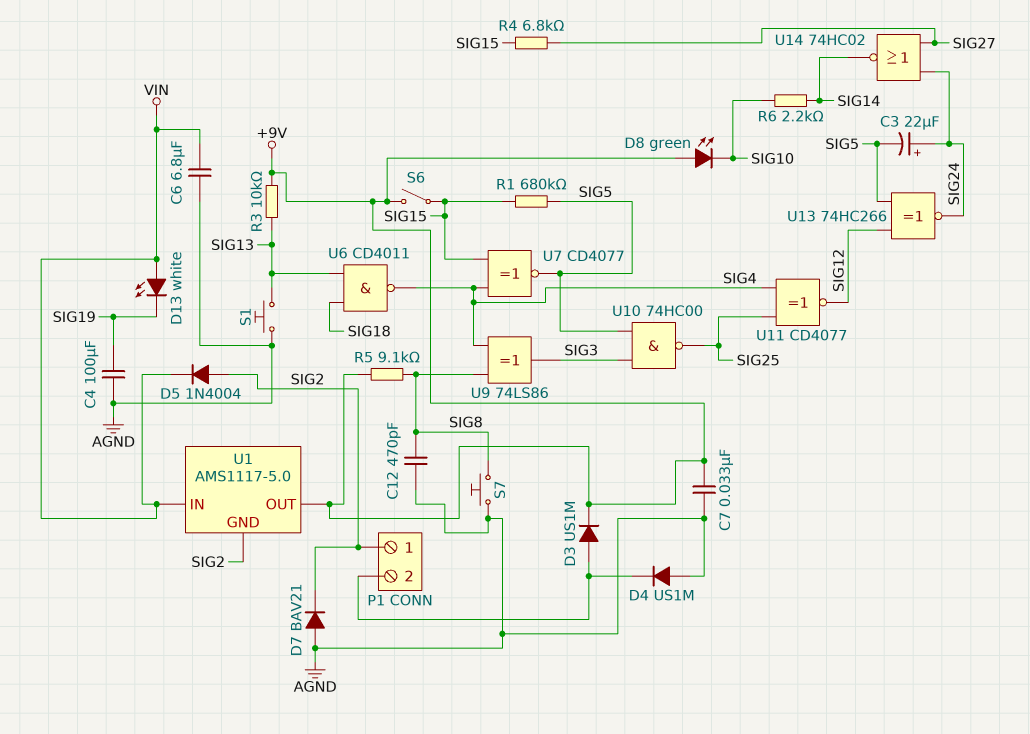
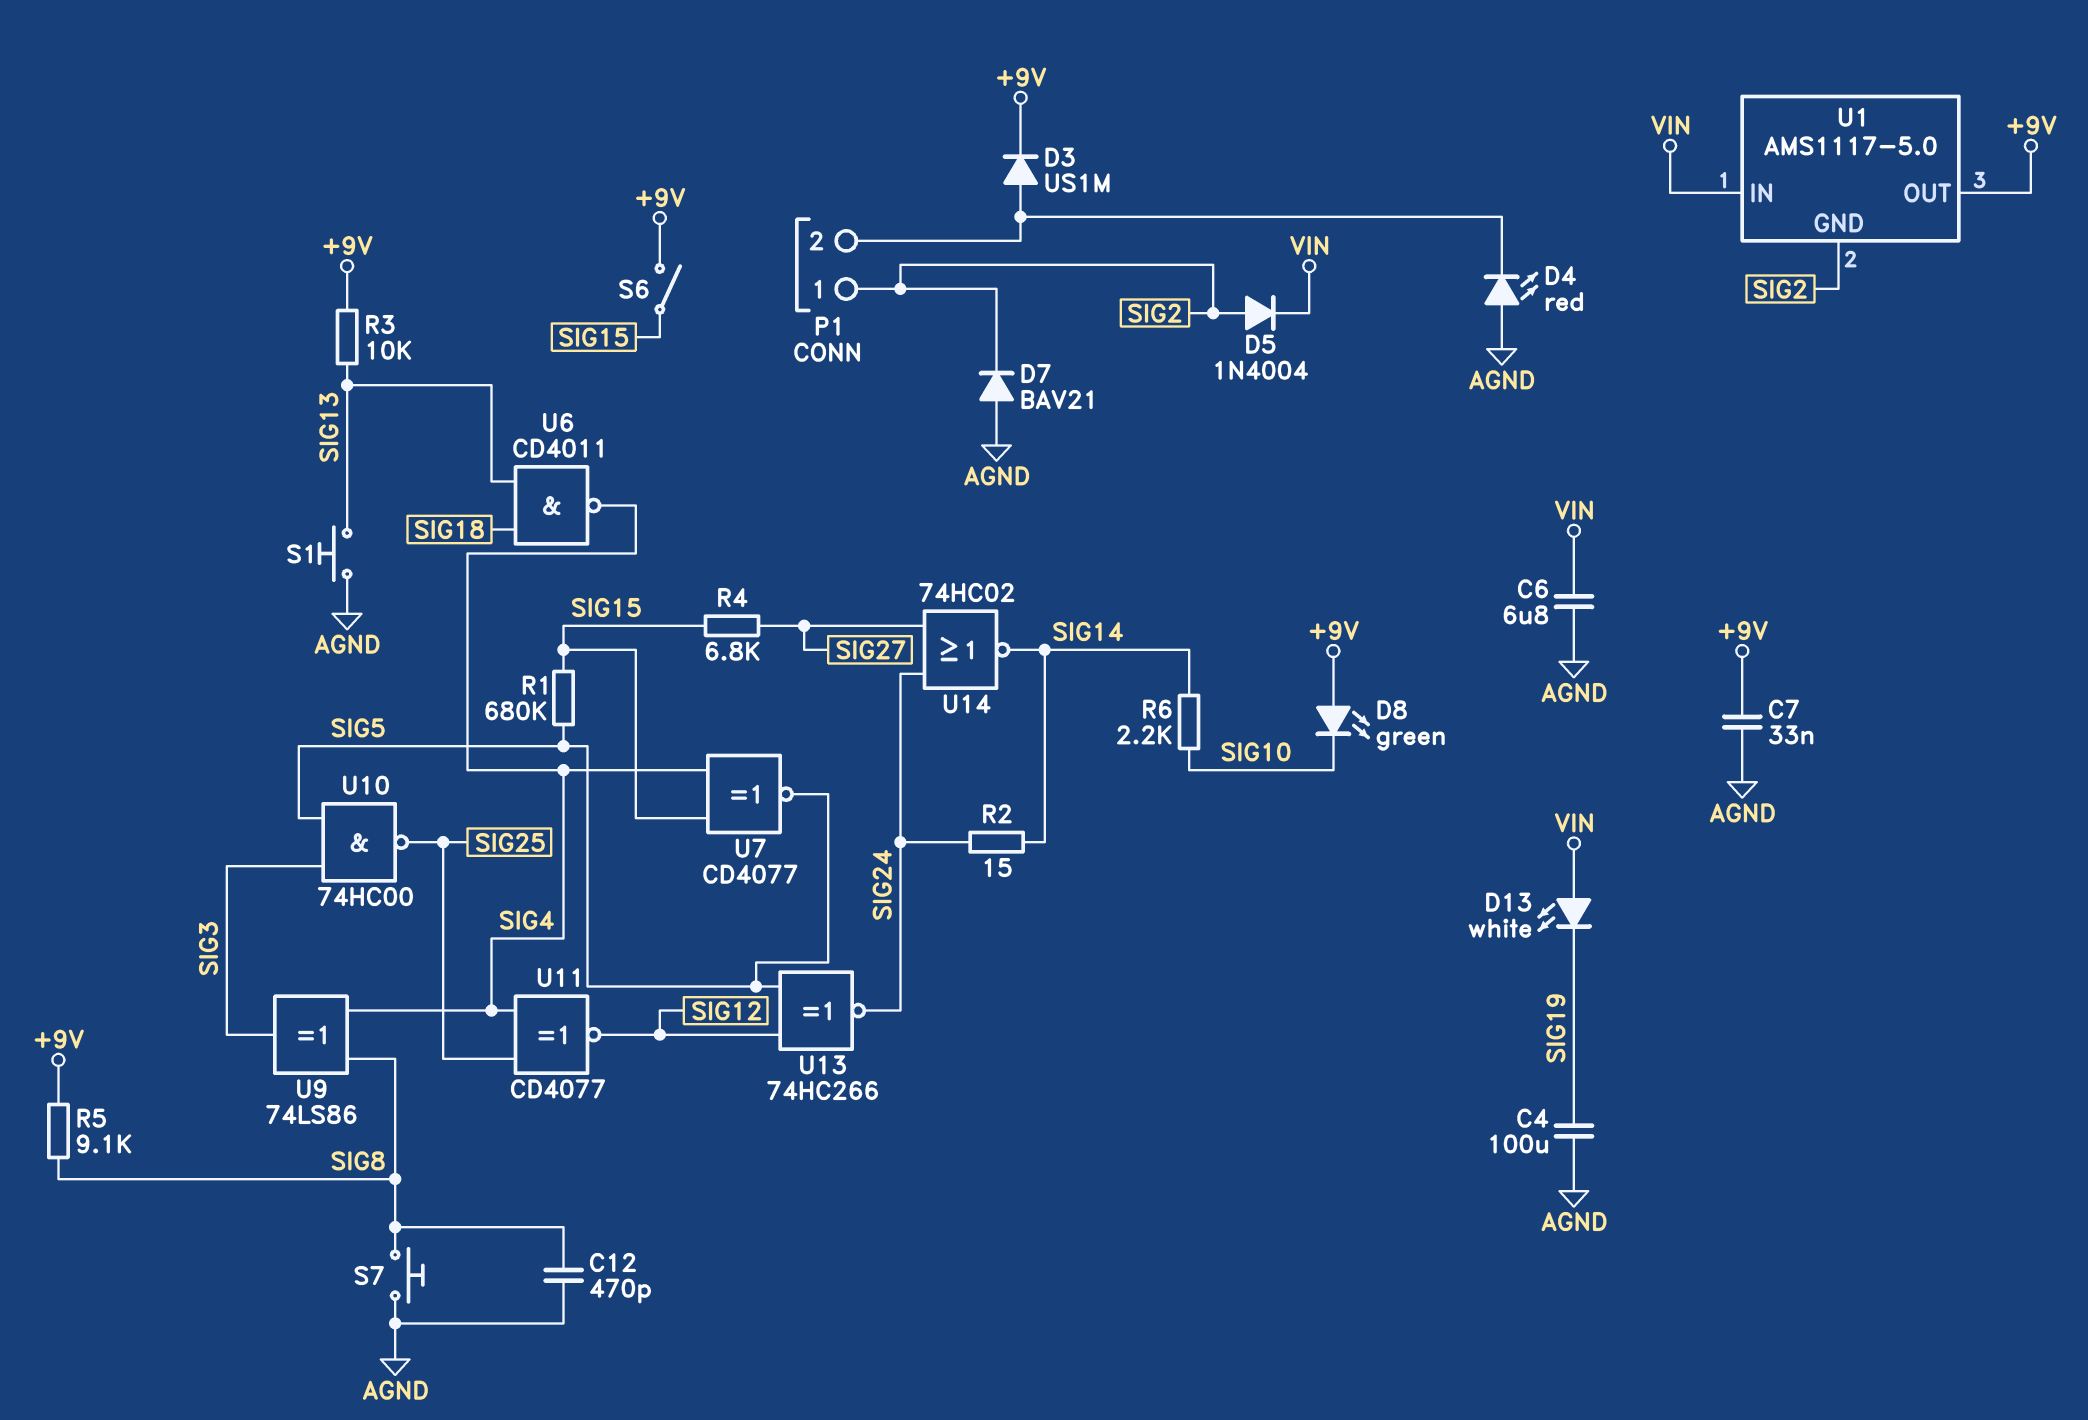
C3: 22uF (plus SIG24, minus SIG5) -> none
D4: diode US1M (A AGND, K P1/2) -> LED red (A AGND, K P1/2)
R2: none -> 15 (SIG14, SIG24)

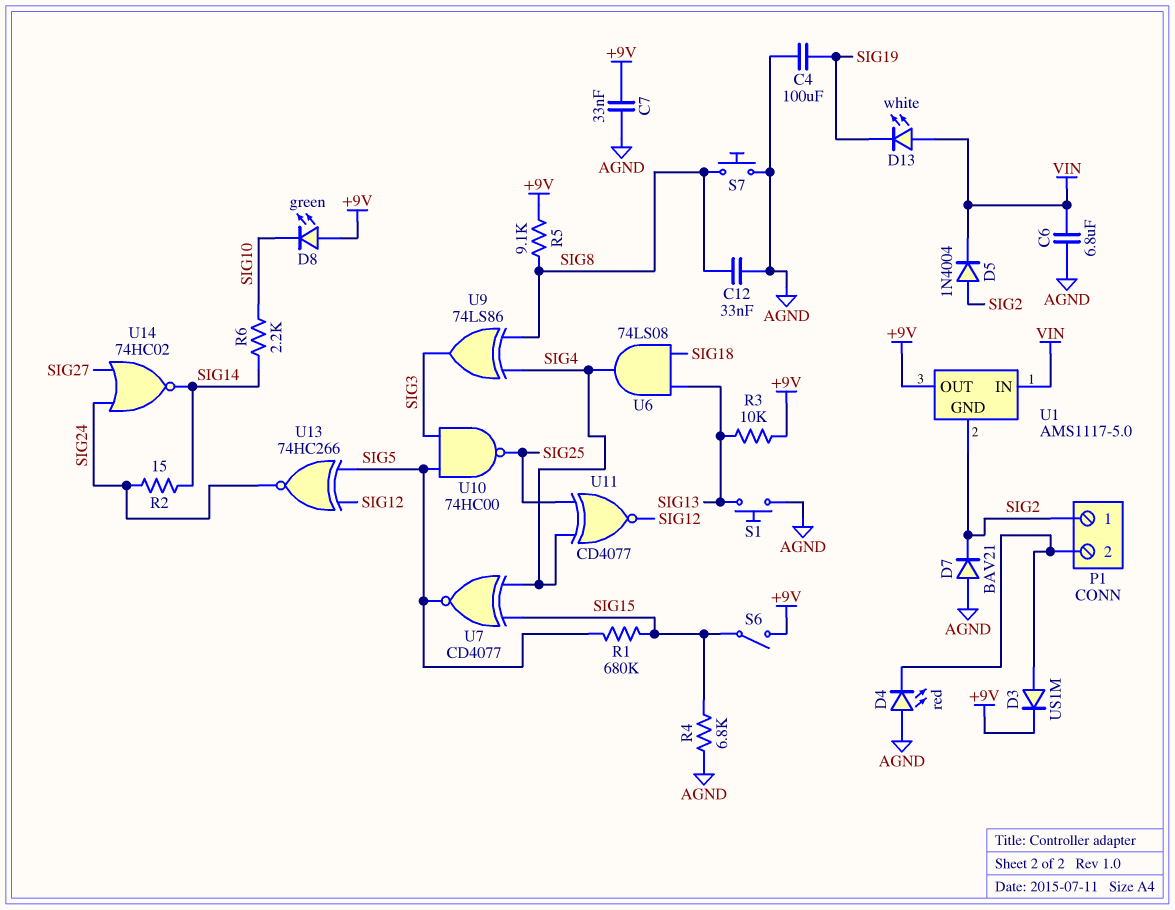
C12: 470pF (AGND, SIG8) -> 33nF (AGND, SIG8)
R4: 6.8k (SIG15, SIG27) -> 6.8k (AGND, SIG15)
U6: NAND CD4011 (in SIG13, in SIG18, out SIG4) -> AND 74LS08 (in SIG13, in SIG18, out SIG4)

